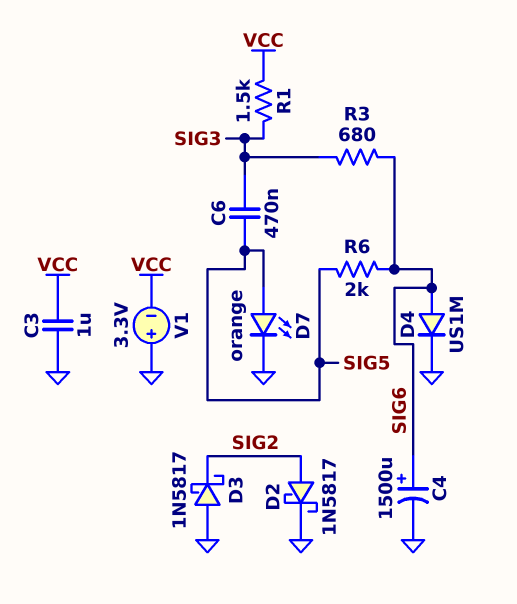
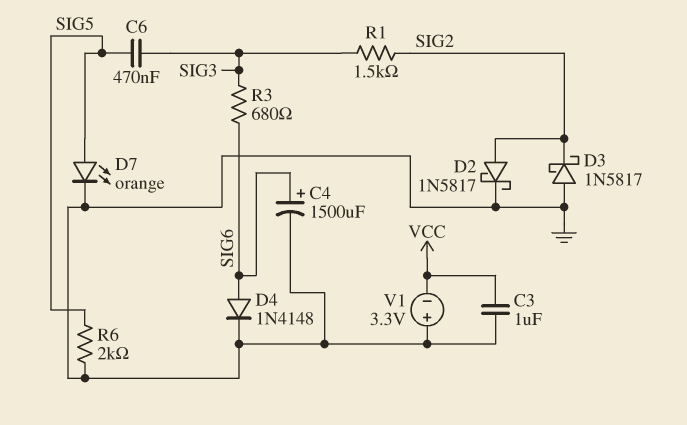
D4: diode US1M (A SIG6, K GND) -> diode 1N4148 (A SIG6, K GND)
R1: 1.5k (SIG3, VCC) -> 1.5k (SIG2, SIG3)
R6: 2k (SIG5, SIG6) -> 2k (GND, SIG5)

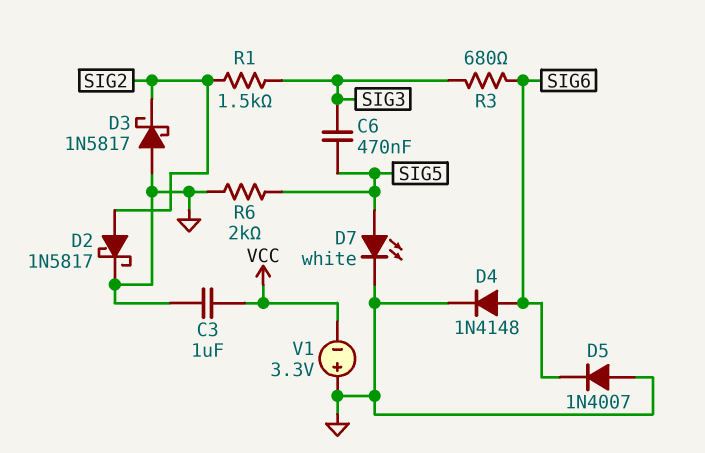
C4: 1500uF (plus SIG6, minus GND) -> none
D5: none -> diode 1N4007 (A GND, K SIG6)
D7: LED orange (A SIG5, K GND) -> LED white (A SIG5, K GND)

